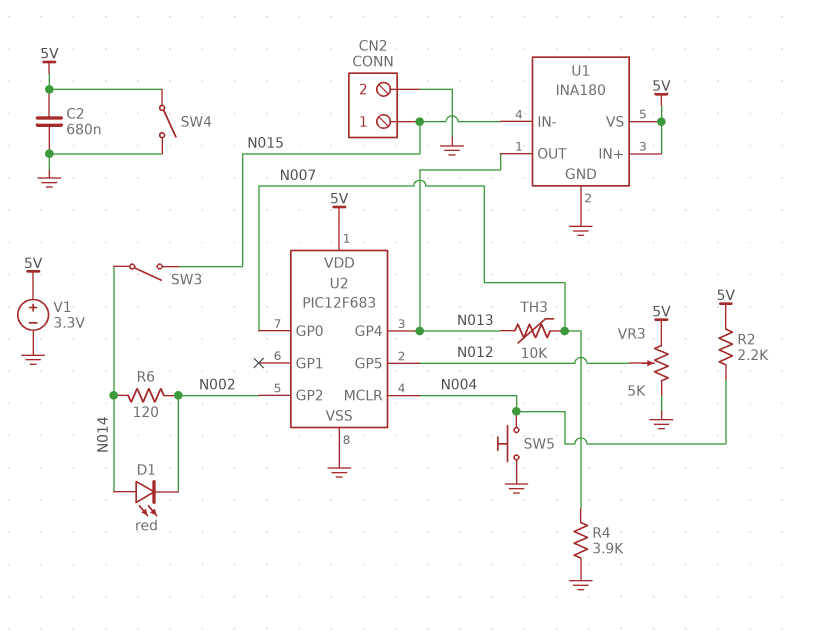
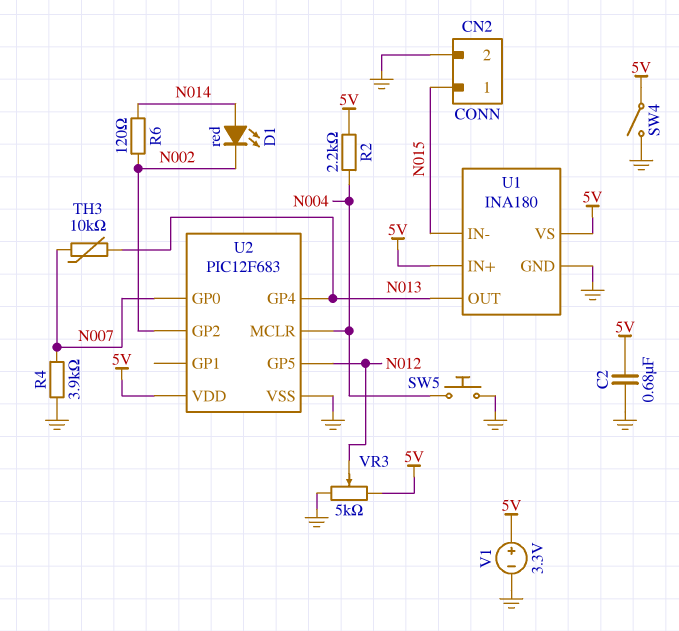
SW3: switch (N014, N015) -> none

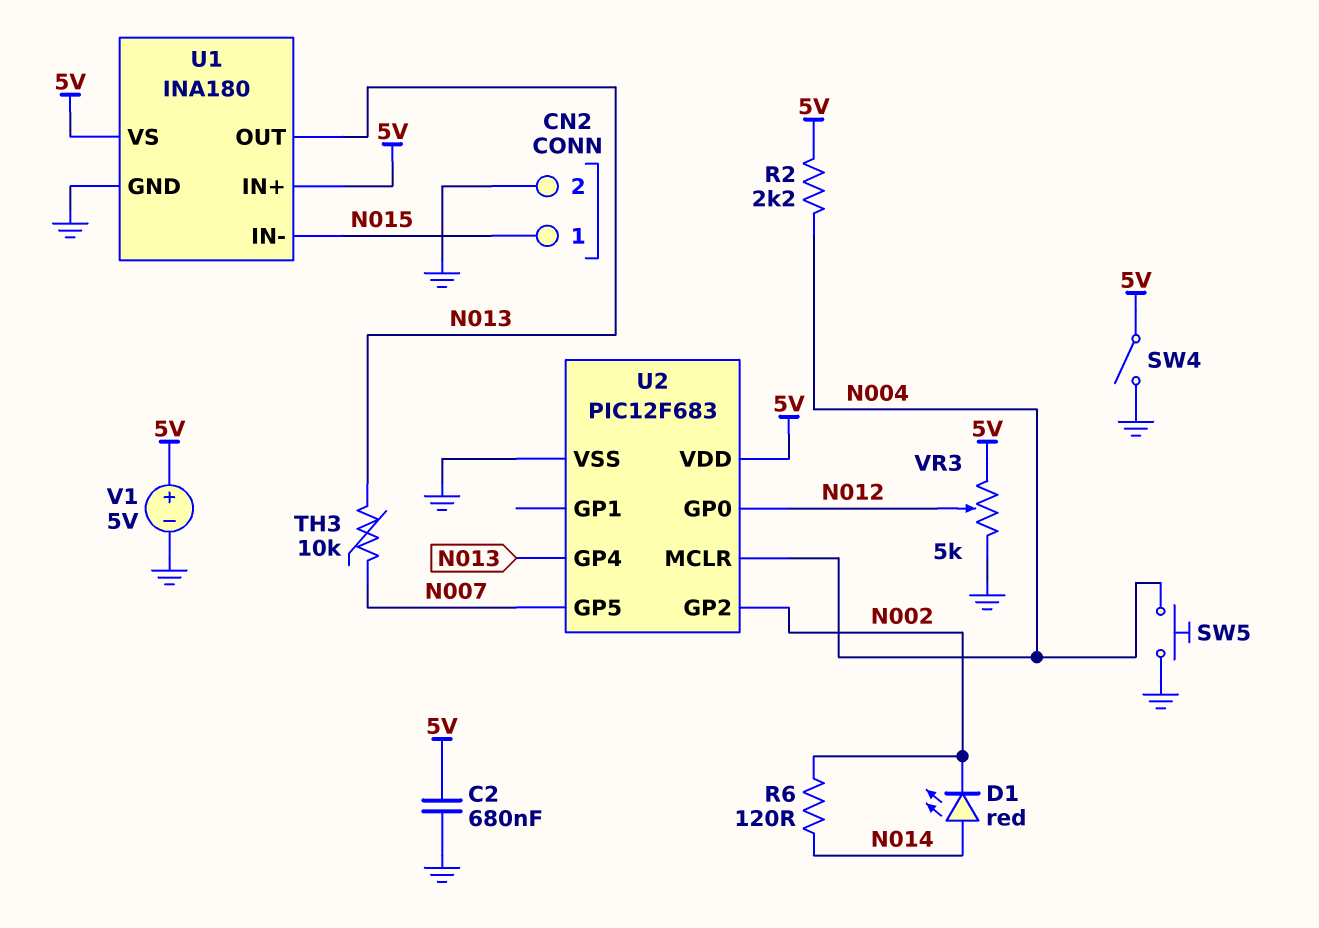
R4: 3.9k (GND, N007) -> none
U2 pin GP0: N007 -> N012
U2 pin GP5: N012 -> N007
V1: 3.3V (plus 5V, minus GND) -> 5V (plus 5V, minus GND)

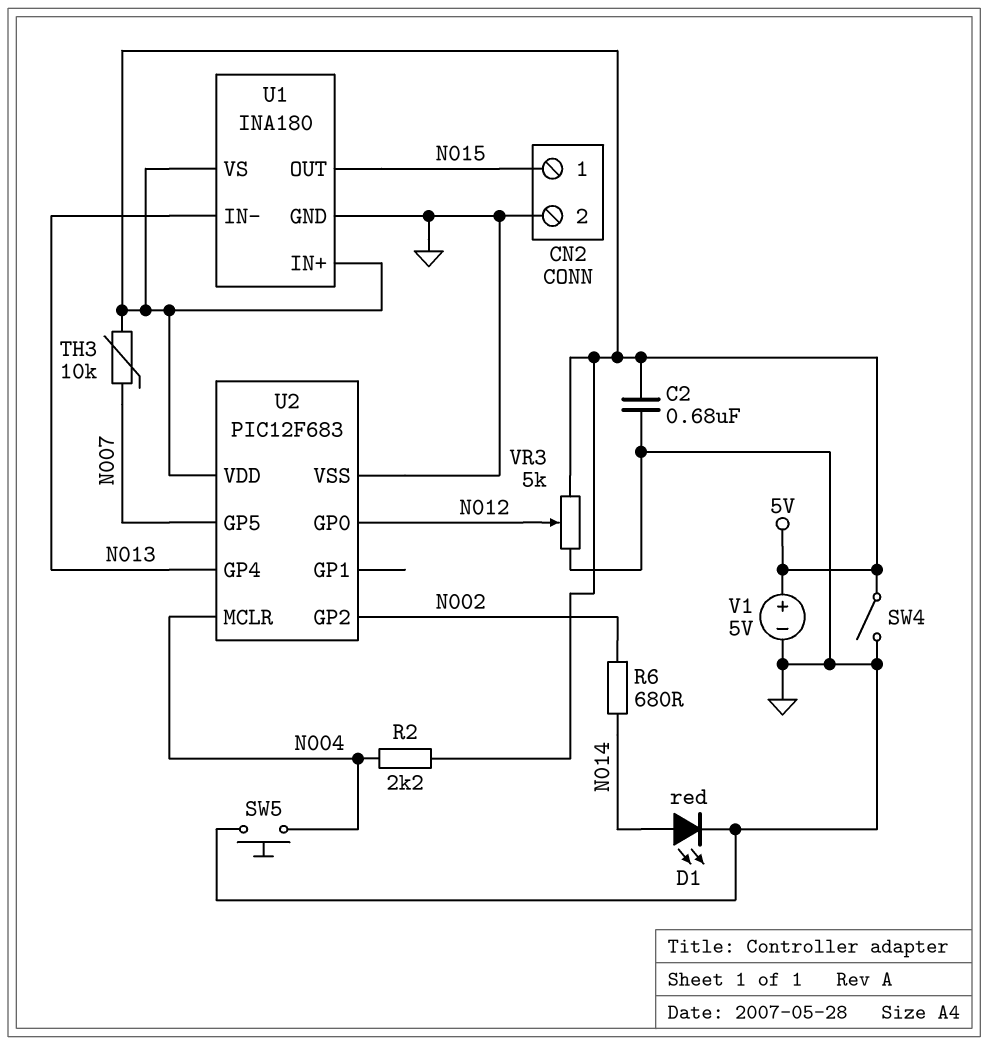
D1: LED red (A N014, K N002) -> LED red (A N014, K GND)
R6: 120 (N002, N014) -> 680 (N002, N014)
TH3: 10k (N007, N013) -> 10k (5V, N007)
U1 pin IN-: N015 -> N013
U1 pin OUT: N013 -> N015

